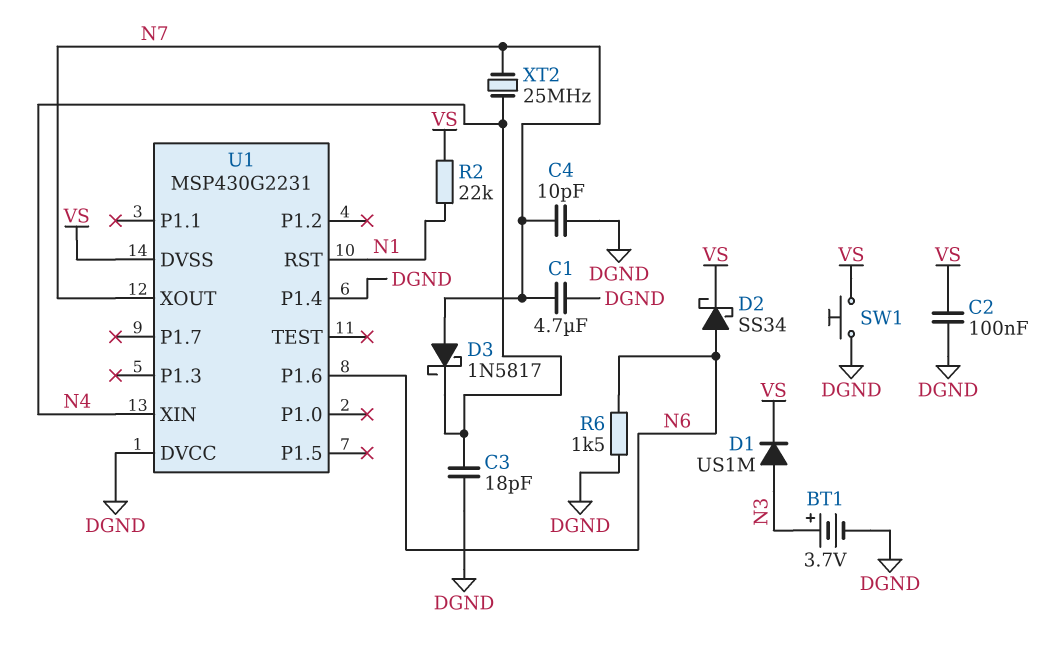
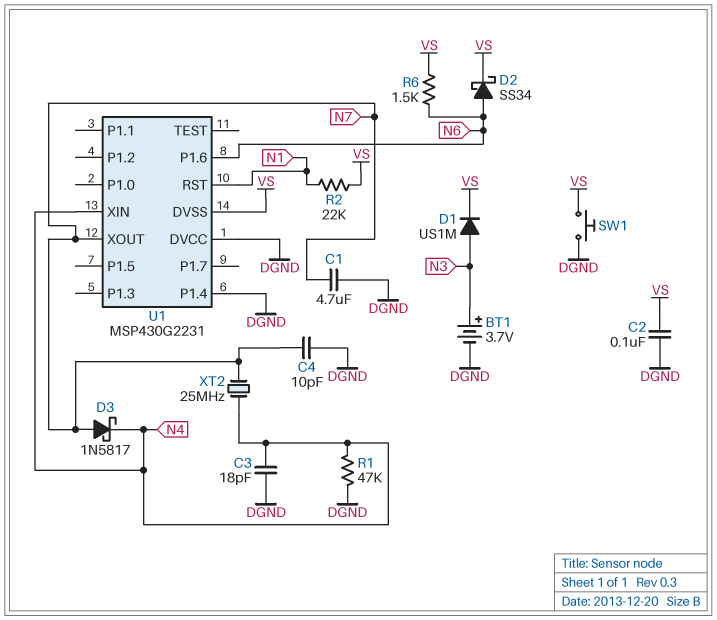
R1: none -> 47k (DGND, N4)
R6: 1.5k (DGND, N6) -> 1.5k (N6, VS)

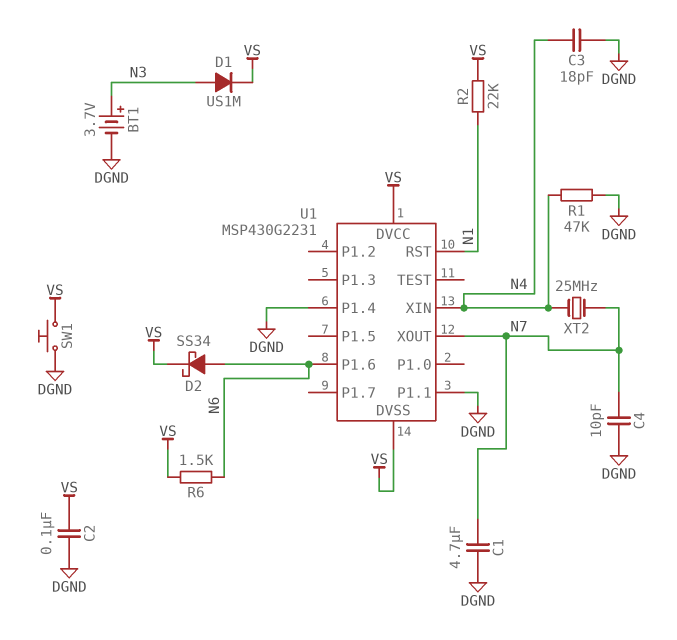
D3: schottky 1N5817 (A N7, K N4) -> none
U1 pin DVCC: DGND -> VS
U1 pin P1.1: none -> DGND

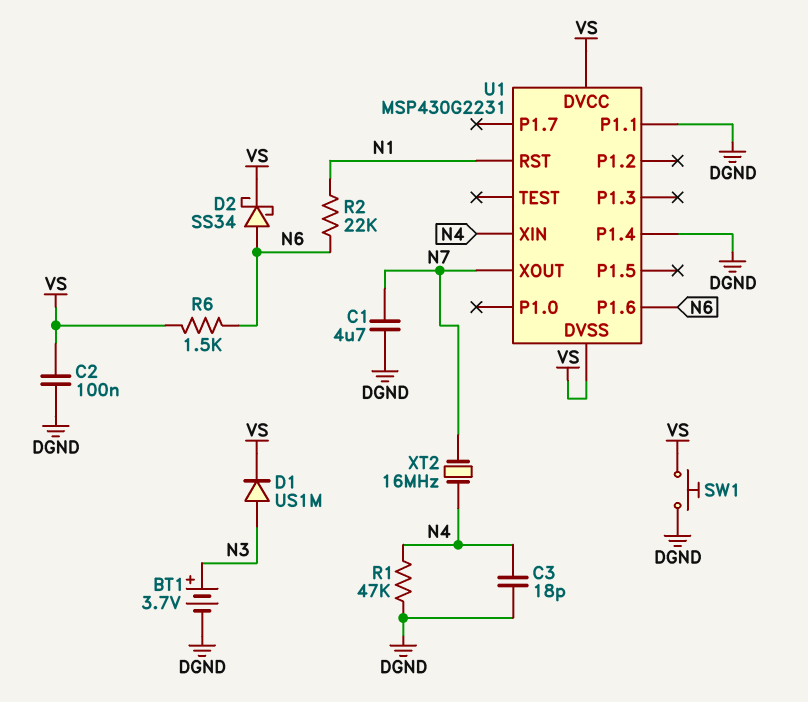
C4: 10pF (DGND, N7) -> none
R2: 22k (N1, VS) -> 22k (N1, N6)
XT2: 25MHz (N4, N7) -> 16MHz (N4, N7)

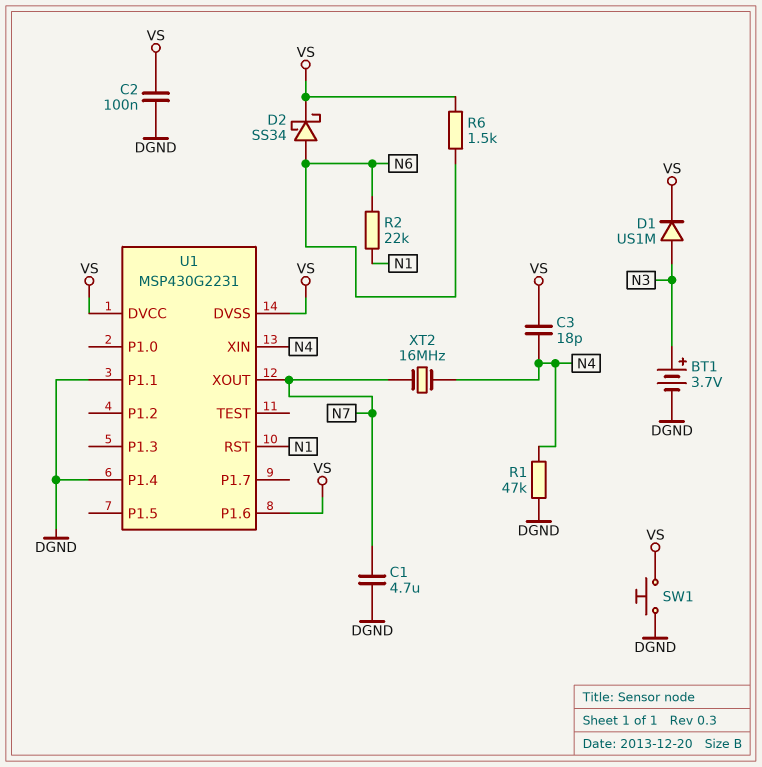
C3: 18pF (DGND, N4) -> 18pF (N4, VS)
U1 pin P1.6: N6 -> VS

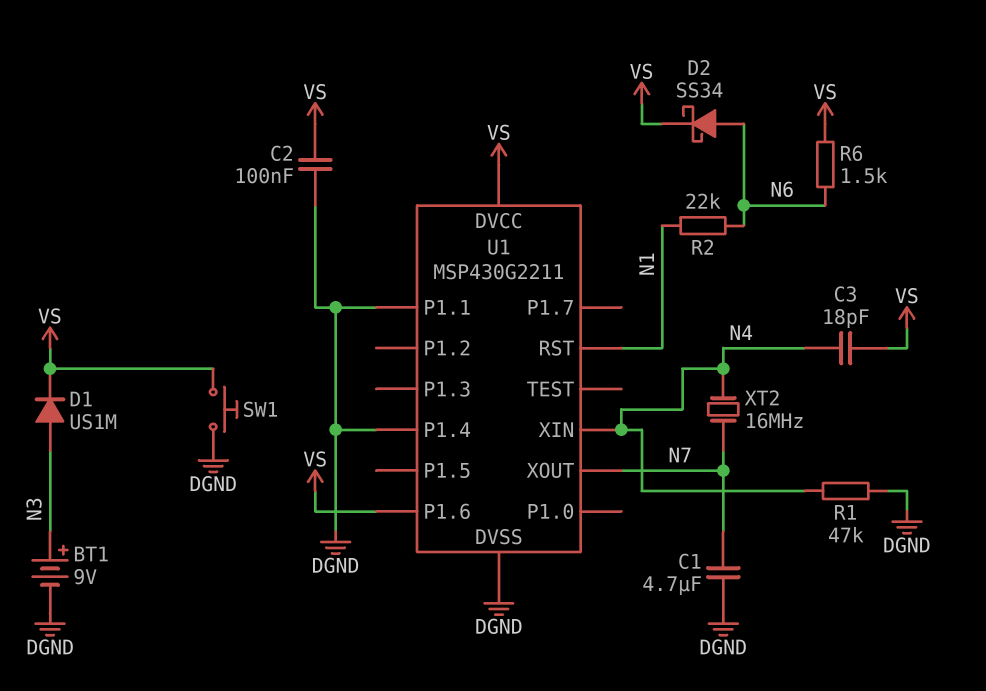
BT1: 3.7V (plus N3, minus DGND) -> 9V (plus N3, minus DGND)
U1: MSP430G2231 -> MSP430G2211
U1 pin DVSS: VS -> DGND

